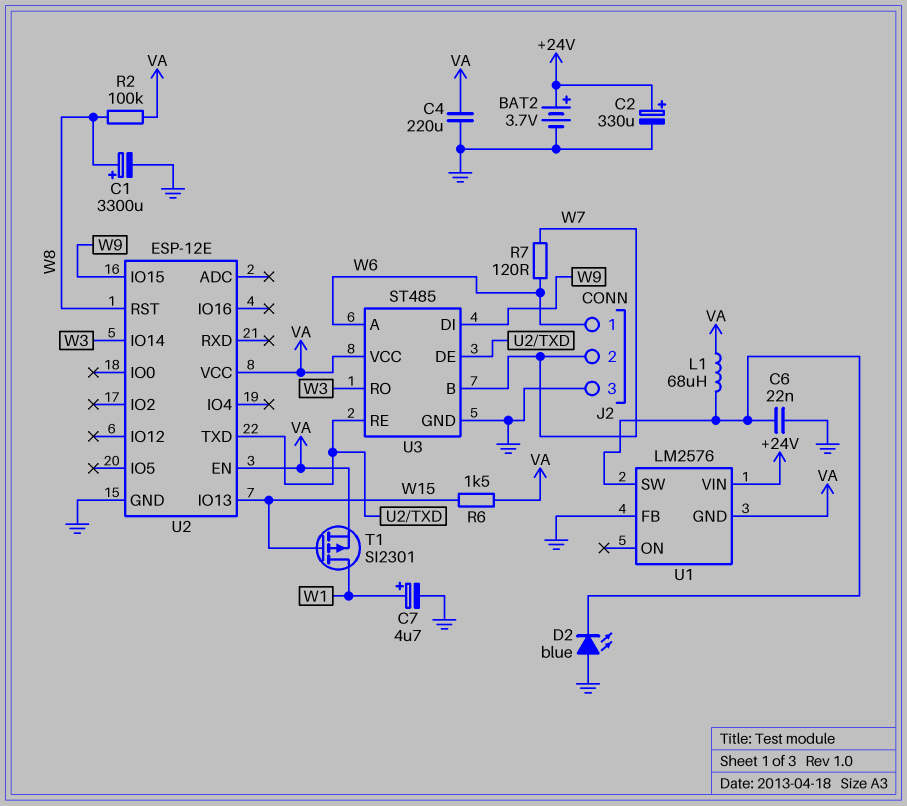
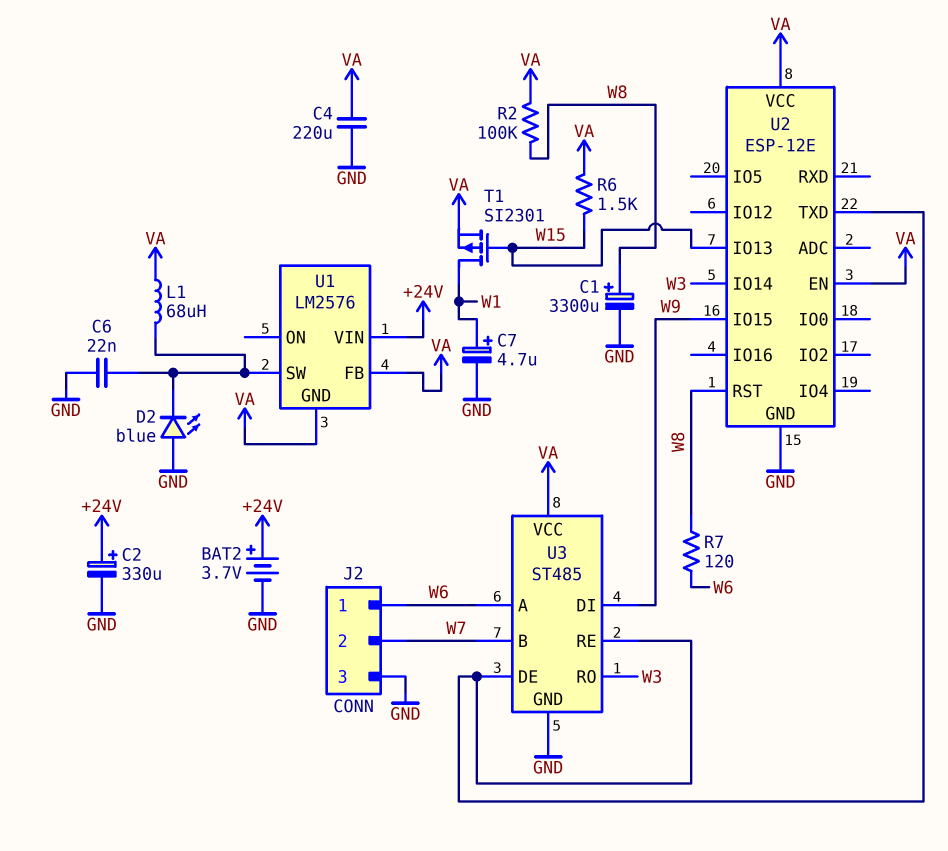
R7: 120 (W6, W7) -> 120 (W6, W8)
U1 pin FB: GND -> VA

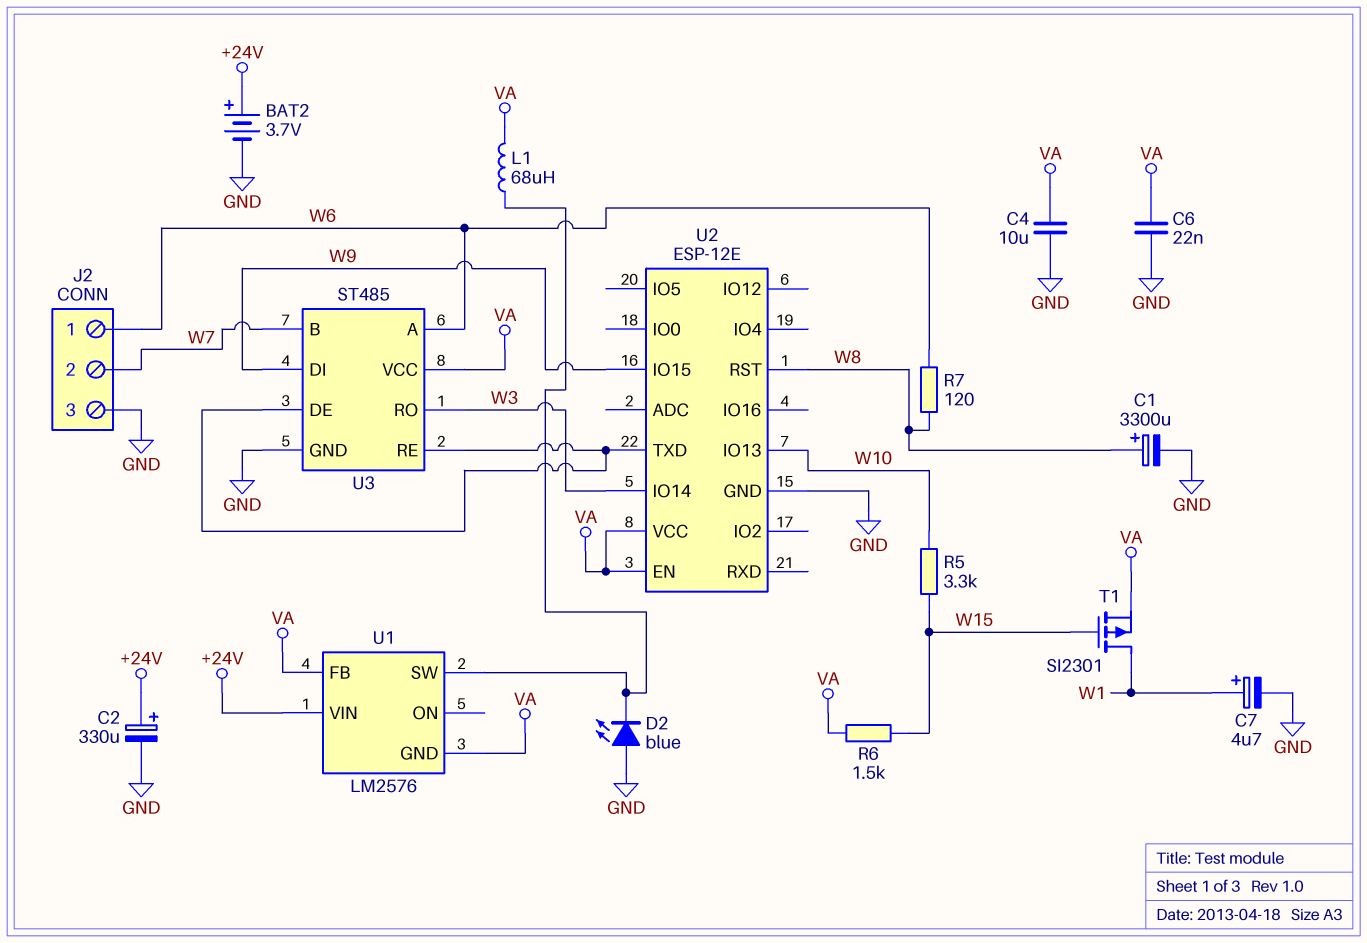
C4: 220uF (GND, VA) -> 10uF (GND, VA)
C6: 22nF (GND, U1/SW) -> 22nF (GND, VA)
R2: 100k (VA, W8) -> none
R5: none -> 3.3k (W10, W15)
U2 pin IO13: W15 -> W10

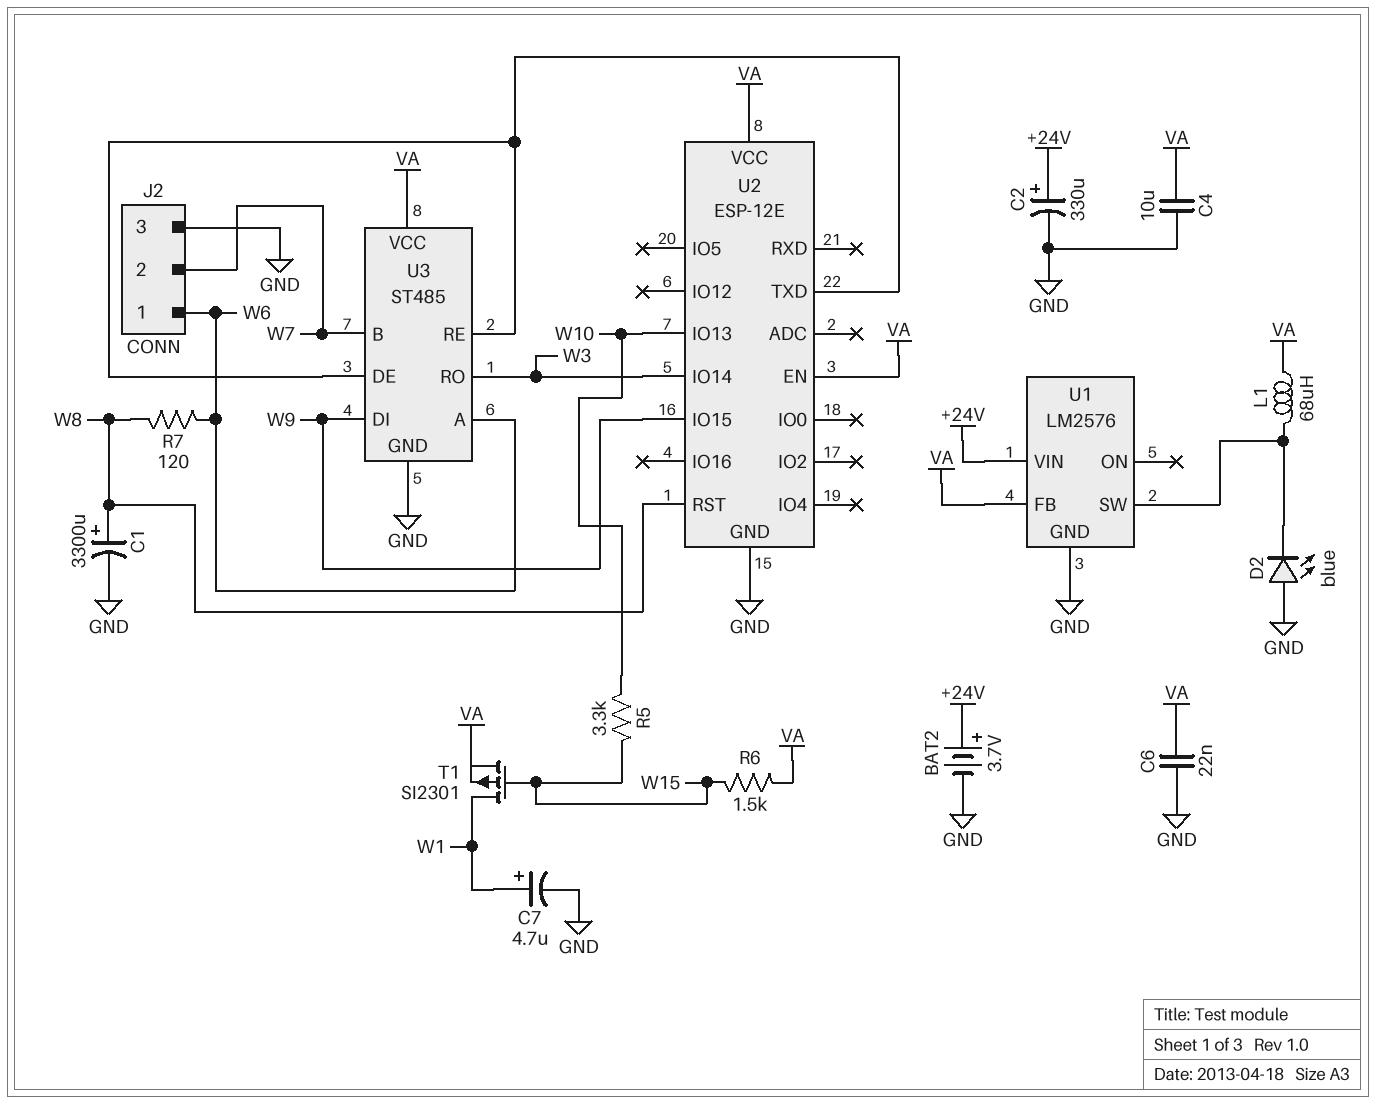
U1 pin GND: VA -> GND

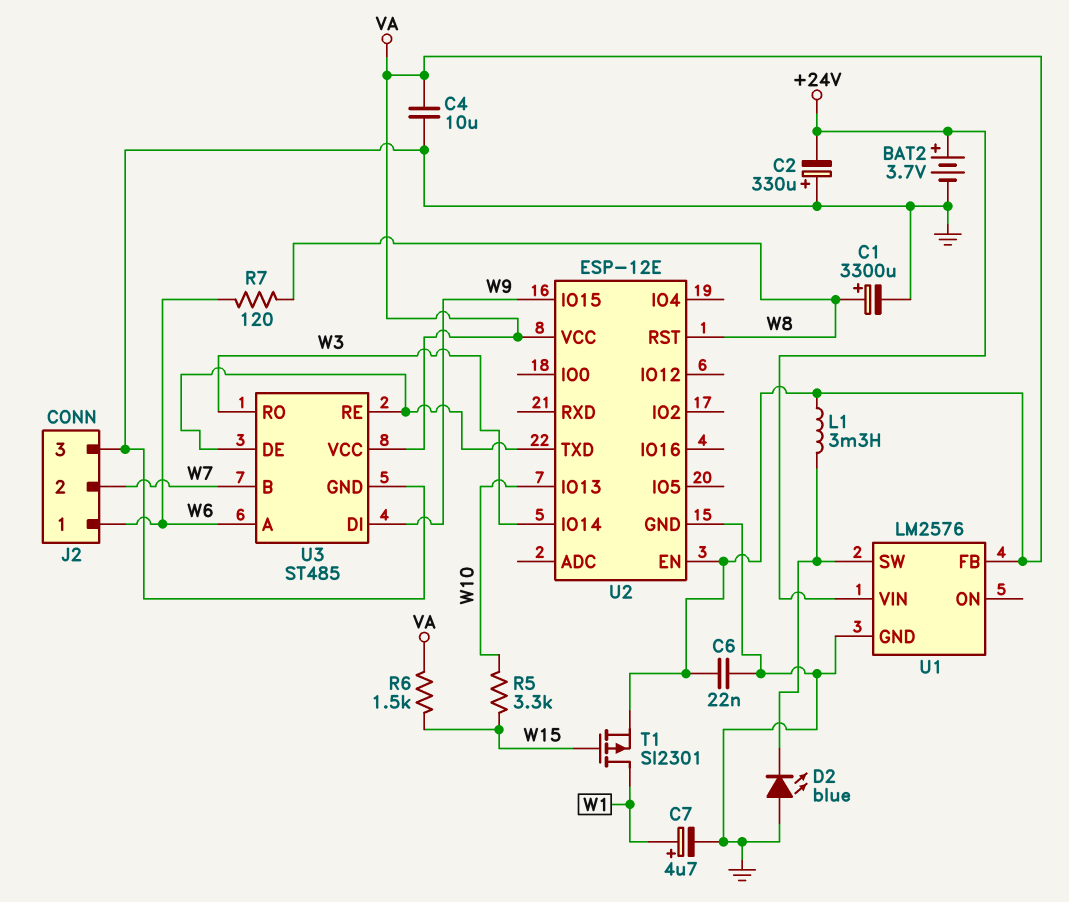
C2: 330uF (plus +24V, minus GND) -> 330uF (plus GND, minus +24V)
L1: 68uH (U1/SW, VA) -> 3.3mH (U1/SW, VA)

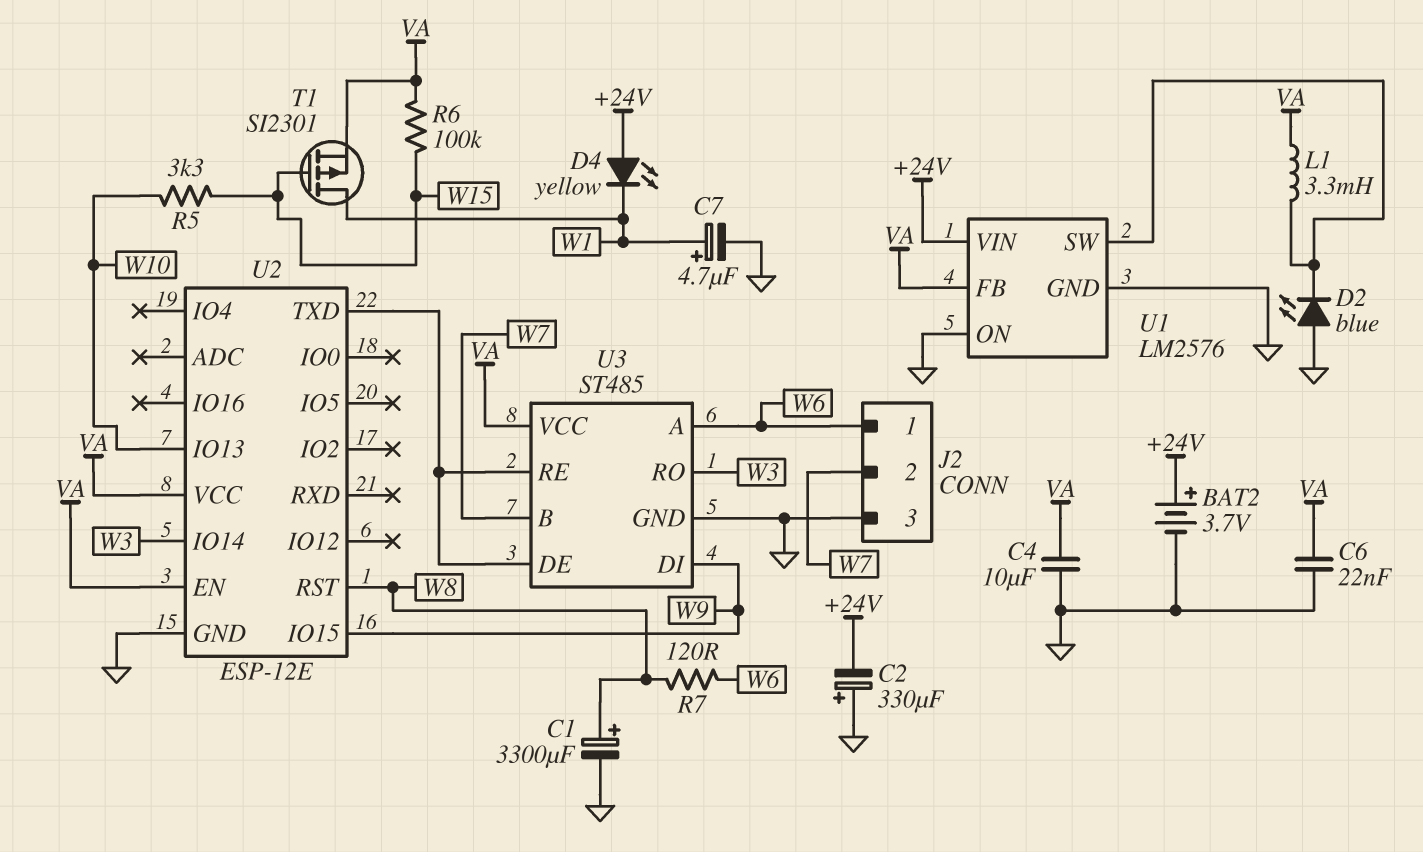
D4: none -> LED yellow (A +24V, K W1)
R6: 1.5k (VA, W15) -> 100k (VA, W15)
U1 pin ON: none -> GND

